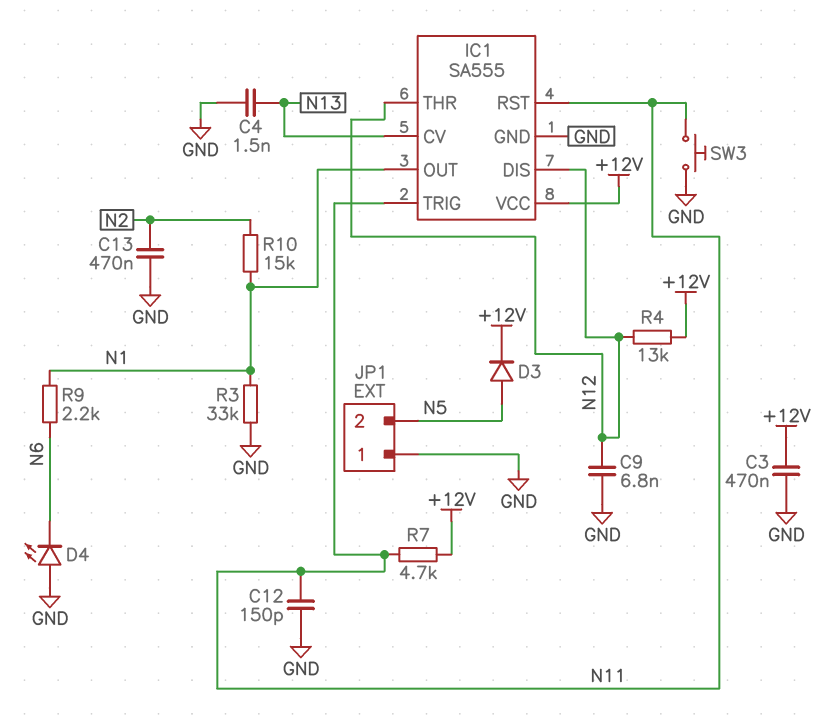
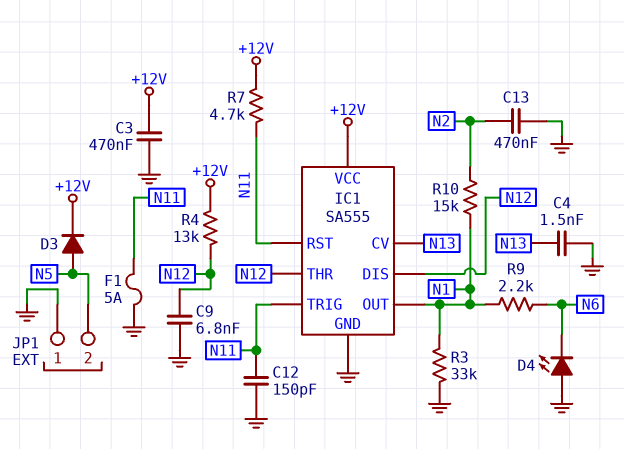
F1: none -> 5A (GND, N11)
SW3: button (GND, N11) -> none

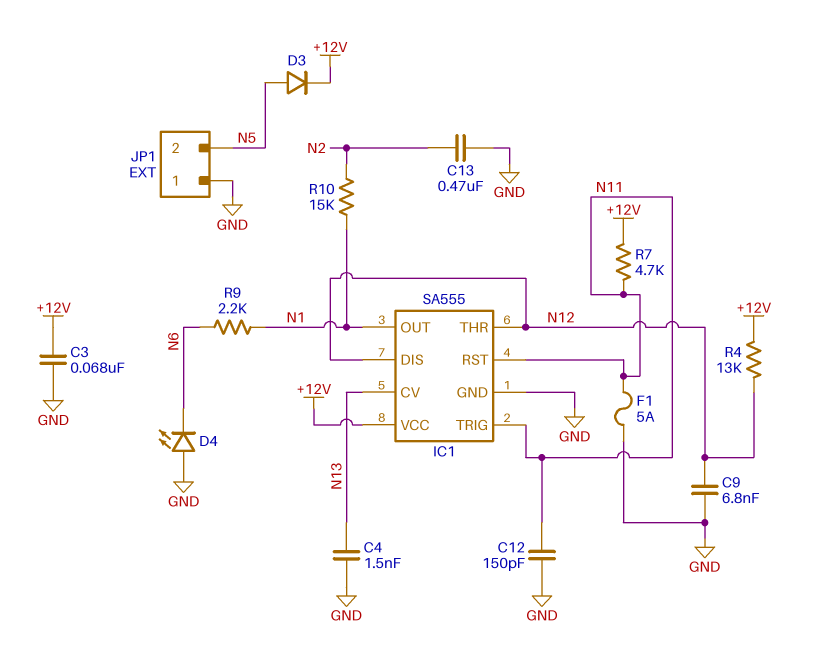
C3: 470nF (+12V, GND) -> 68nF (+12V, GND)
R3: 33k (GND, N1) -> none

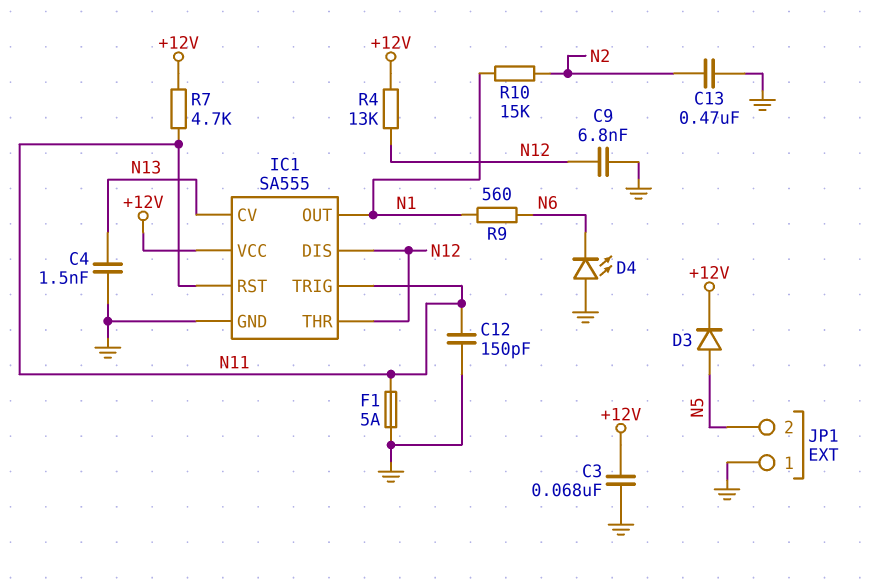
R9: 2.2k (N1, N6) -> 560 (N1, N6)

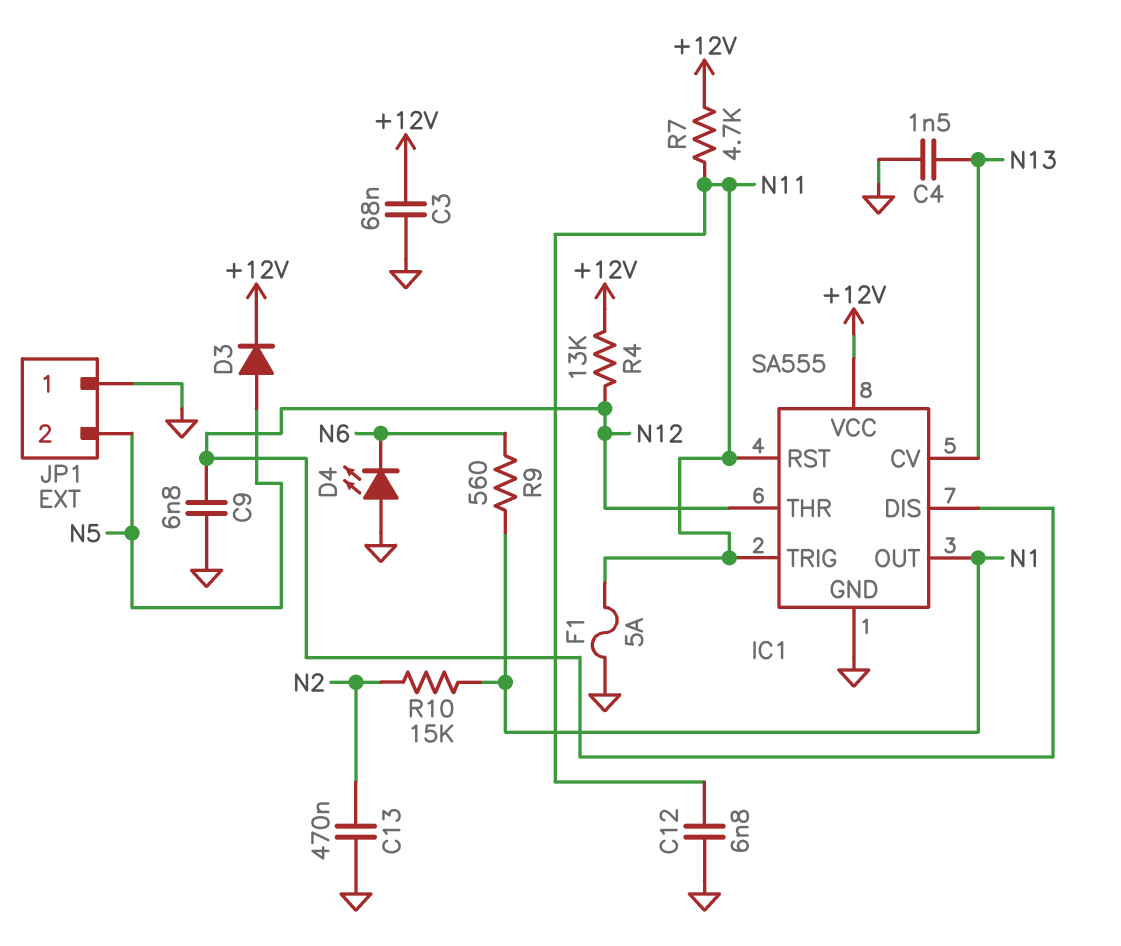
C12: 150pF (GND, N11) -> 6.8nF (GND, N11)

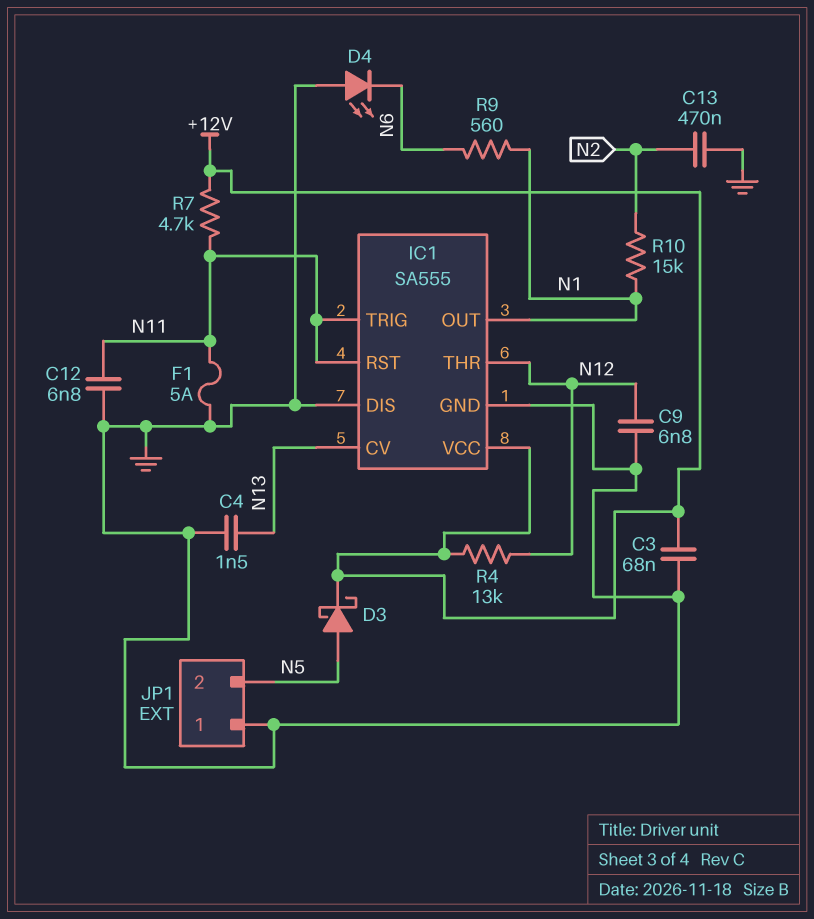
D3: diode (A N5, K +12V) -> schottky (A N5, K +12V)
IC1 pin DIS: N12 -> GND

